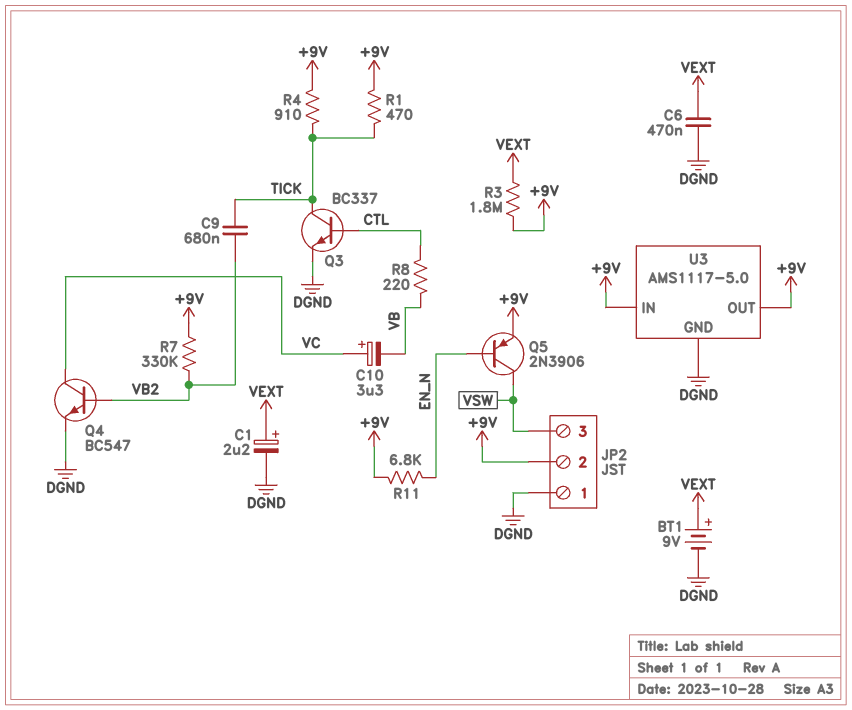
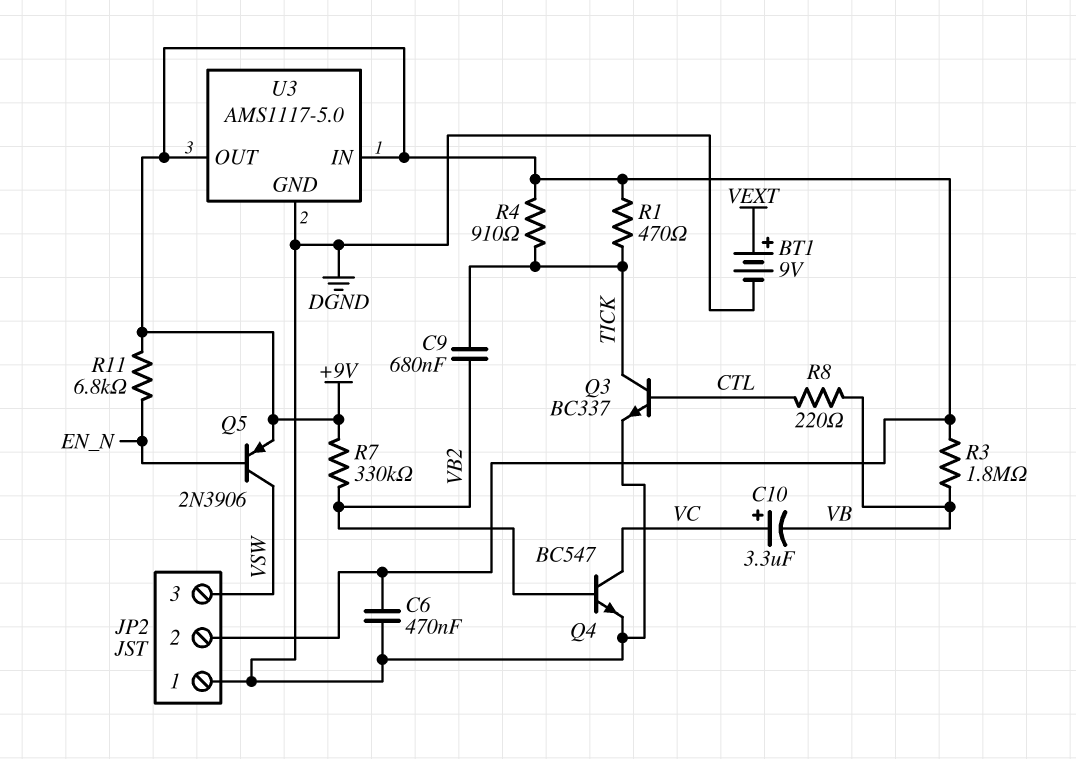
C1: 2.2uF (plus VEXT, minus DGND) -> none
C6: 470nF (DGND, VEXT) -> 470nF (+9V, DGND)
R3: 1.8M (+9V, VEXT) -> 1.8M (+9V, VB)

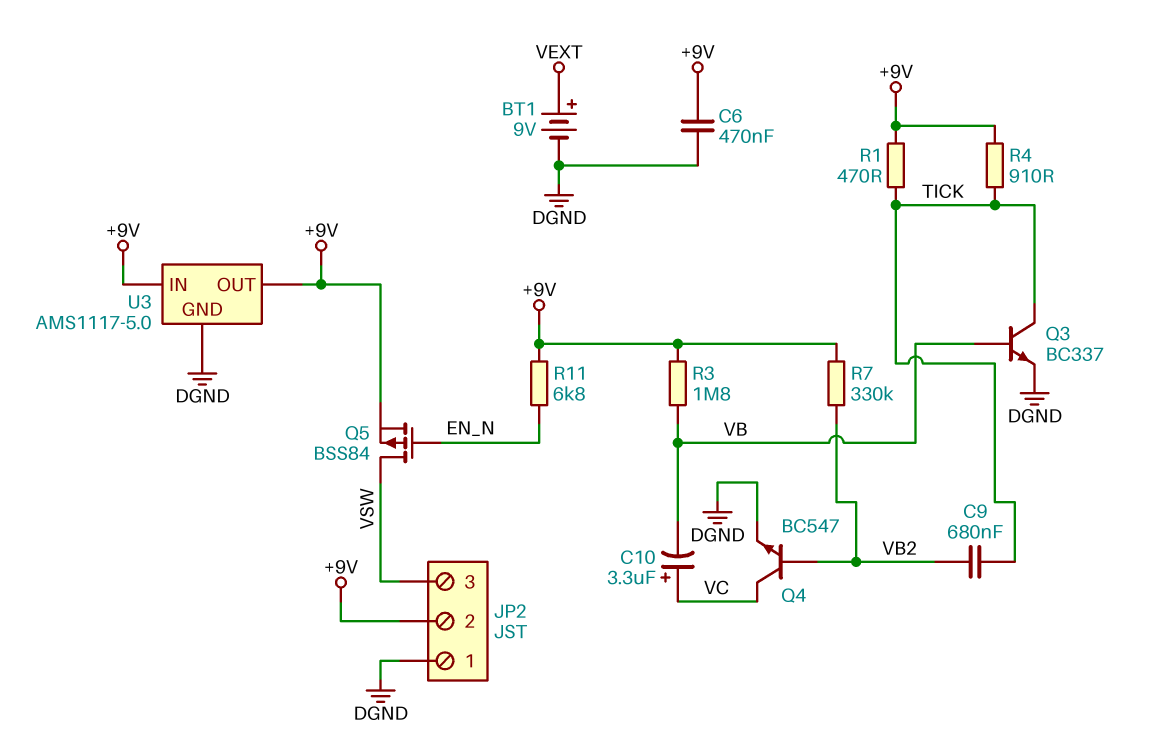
Q3: NPN BC337 (B CTL, C TICK, E DGND) -> NPN BC337 (B VB, C TICK, E DGND)
Q5: PNP 2N3906 (B EN_N, C VSW, E +9V) -> PMOS BSS84 (G EN_N, D VSW, S +9V)
R8: 220 (CTL, VB) -> none

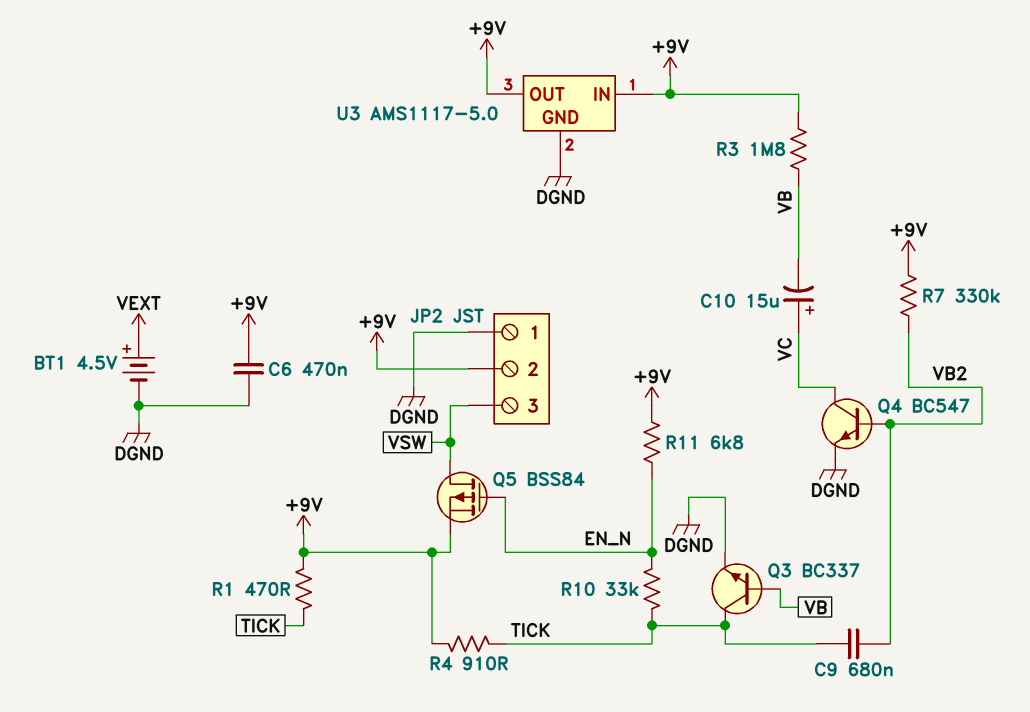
BT1: 9V (plus VEXT, minus DGND) -> 4.5V (plus VEXT, minus DGND)
C10: 3.3uF (plus VC, minus VB) -> 15uF (plus VC, minus VB)
R10: none -> 33k (EN_N, TICK)

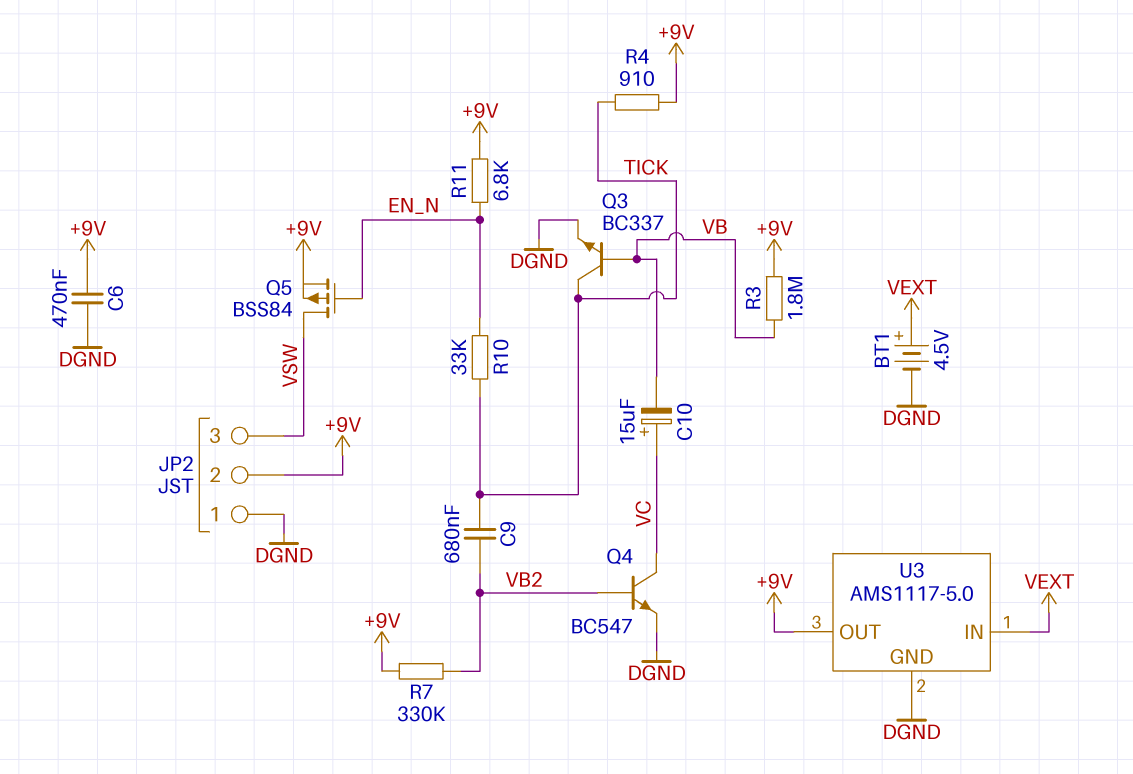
R1: 470 (+9V, TICK) -> none
U3 pin IN: +9V -> VEXT

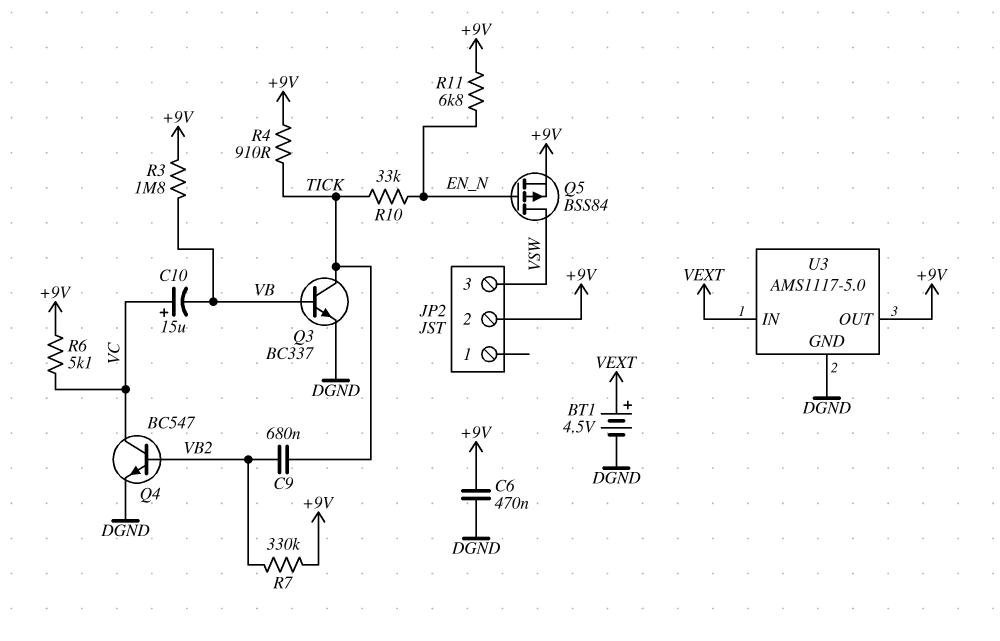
JP2 pin 1: DGND -> none
R6: none -> 5.1k (+9V, VC)

